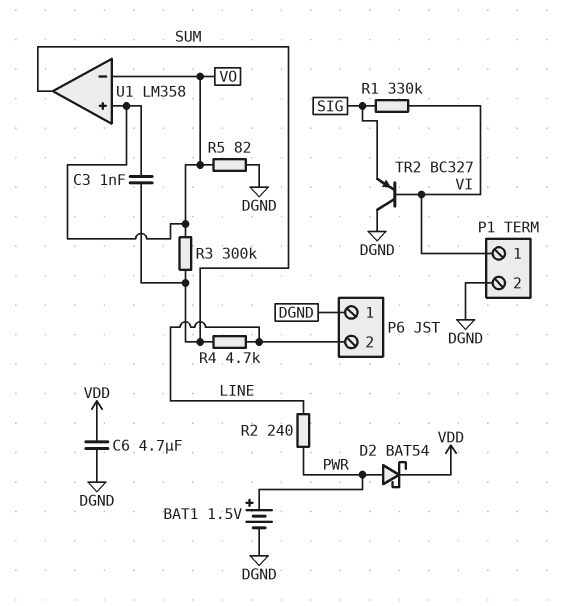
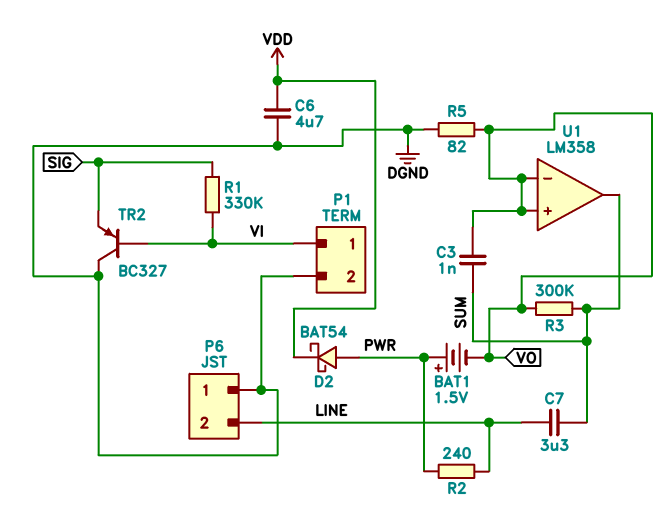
BAT1: 1.5V (plus PWR, minus DGND) -> 1.5V (plus PWR, minus VO)
C7: none -> 3.3uF (LINE, SUM)
R4: 4.7k (LINE, SUM) -> none

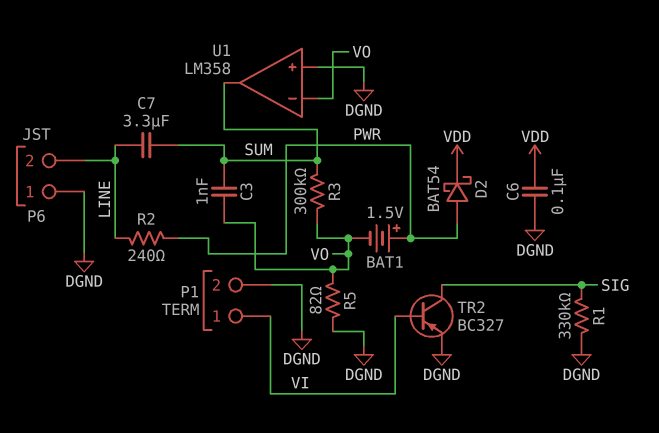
C6: 4.7uF (DGND, VDD) -> 100nF (DGND, VDD)
R1: 330k (SIG, VI) -> 330k (DGND, SIG)
TR2: PNP BC327 (B VI, C DGND, E SIG) -> PNP BC327 (B VI, C SIG, E DGND)
U1 pin in+: VO -> DGND

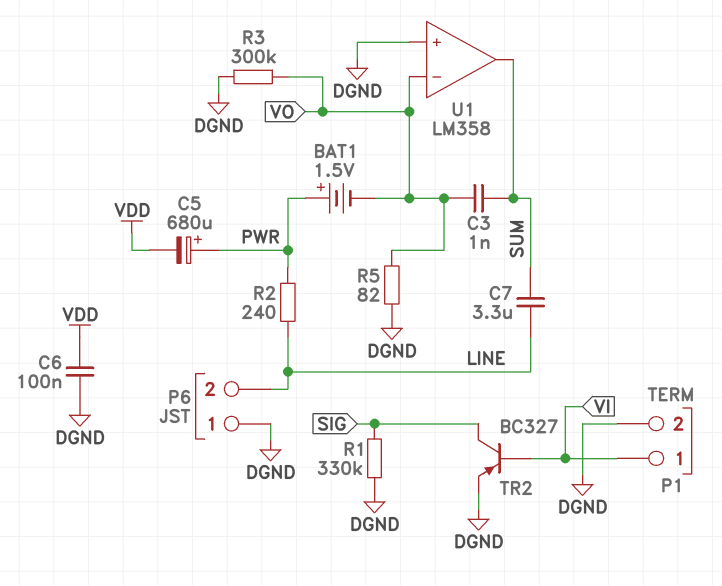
C5: none -> 680uF (plus PWR, minus VDD)
D2: schottky BAT54 (A PWR, K VDD) -> none
R3: 300k (SUM, VO) -> 300k (DGND, VO)

